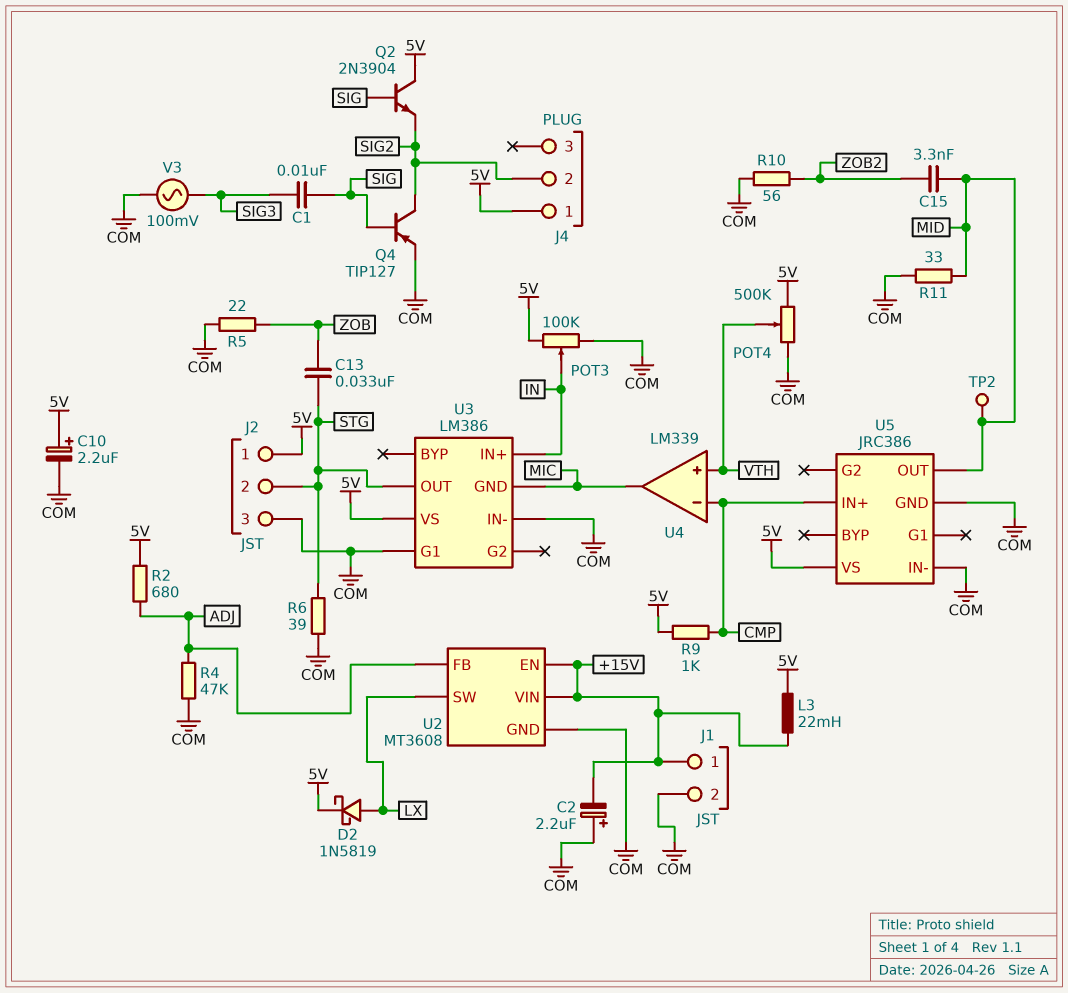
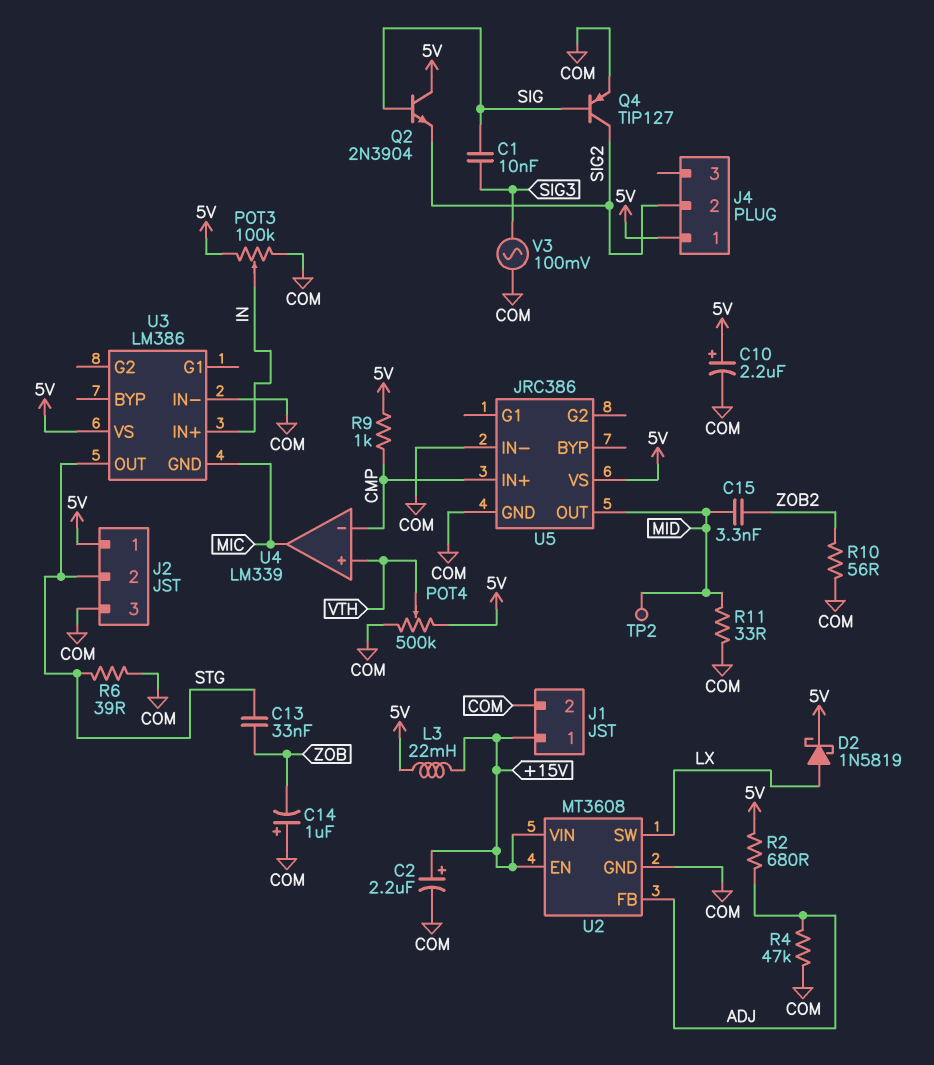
C2: 2.2uF (plus COM, minus +15V) -> 2.2uF (plus +15V, minus COM)
C14: none -> 1uF (plus COM, minus ZOB)
R5: 22 (COM, ZOB) -> none
U3 pin G1: COM -> none

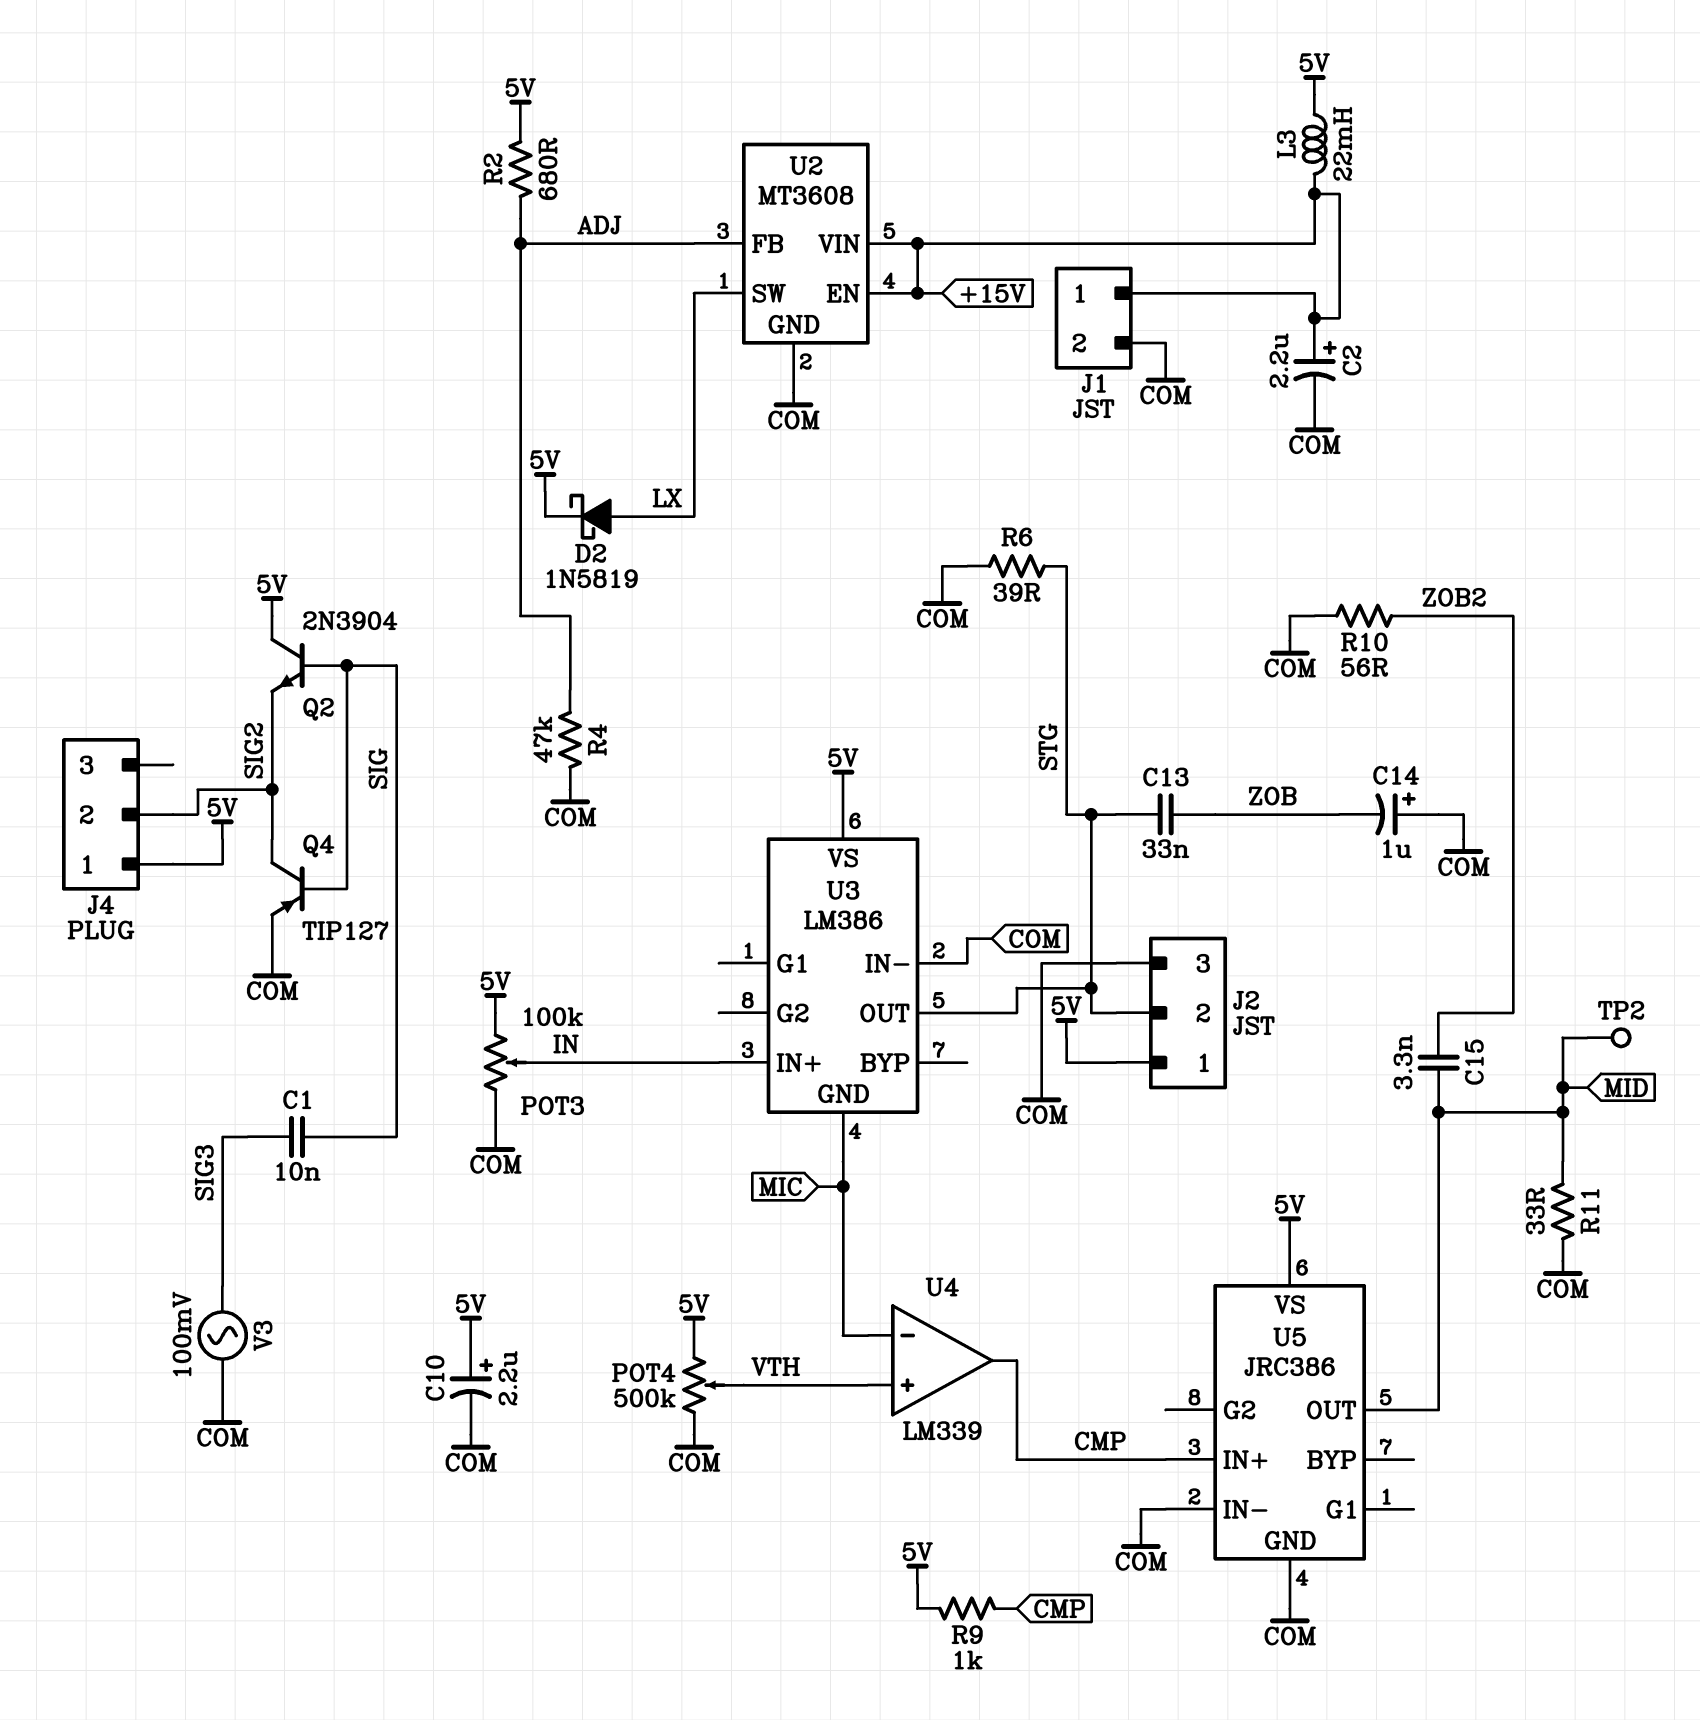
U4 pin in-: CMP -> MIC
U4 pin out: MIC -> CMP

